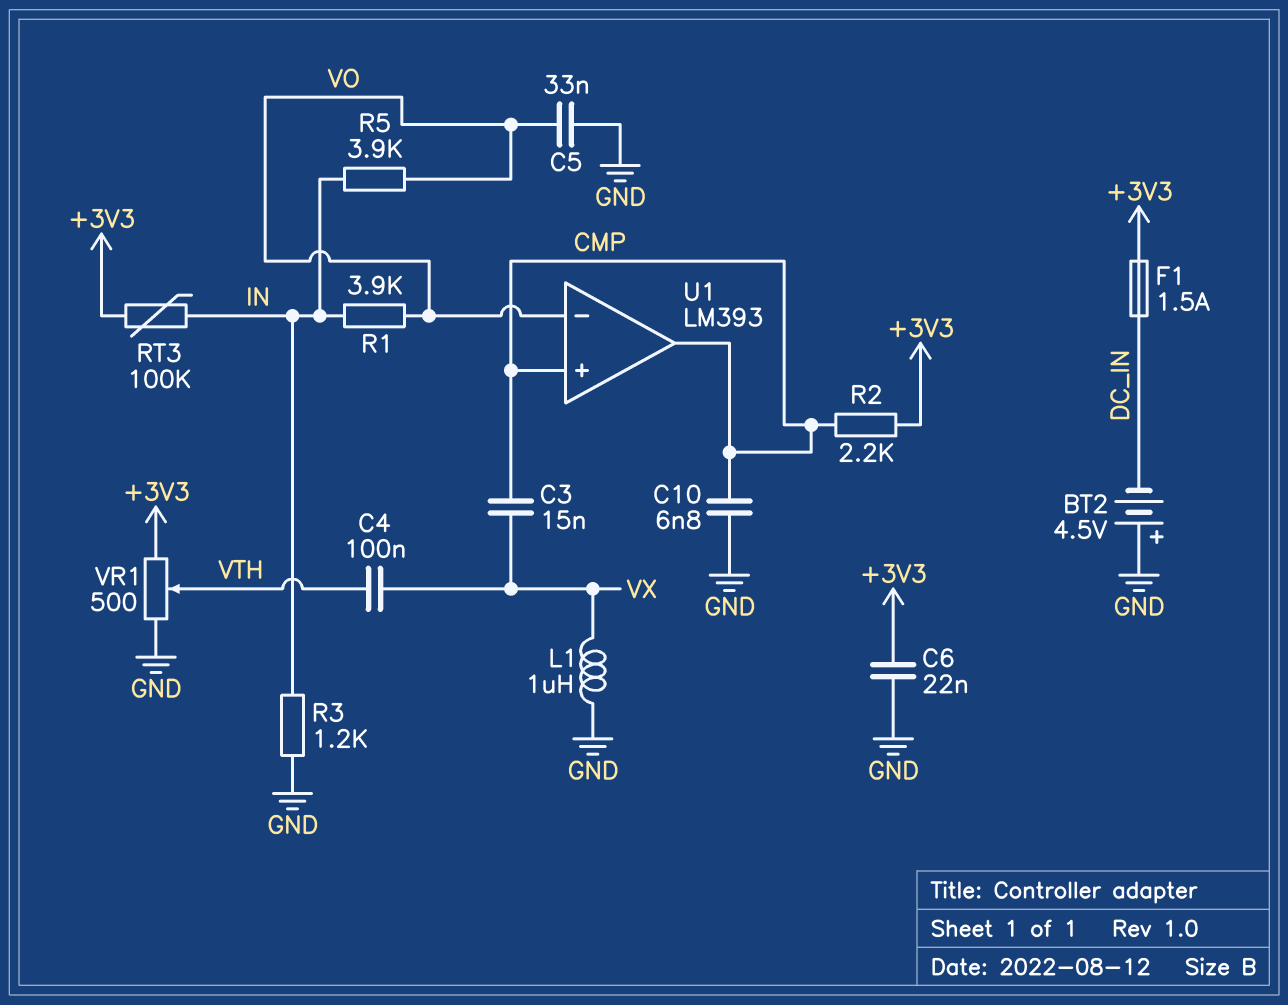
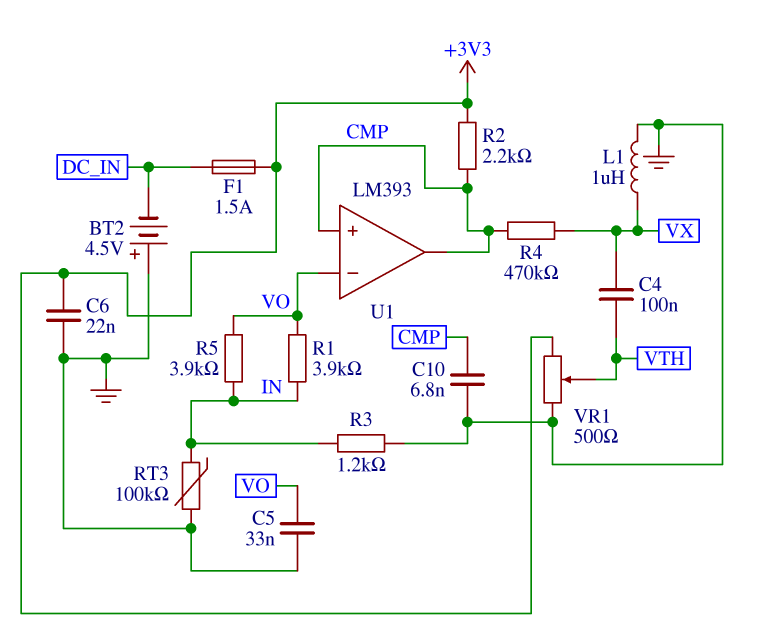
C3: 15nF (CMP, VX) -> none
R4: none -> 470k (CMP, VX)
RT3: 100k (+3V3, IN) -> 100k (GND, IN)

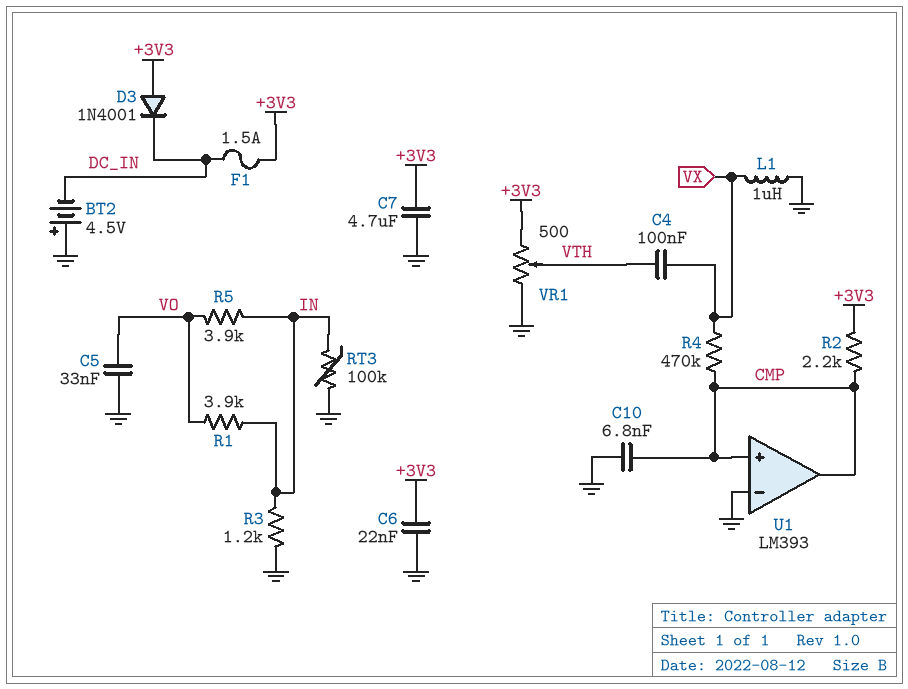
C7: none -> 4.7uF (+3V3, GND)
D3: none -> diode 1N4001 (A +3V3, K DC_IN)
U1 pin in-: VO -> GND

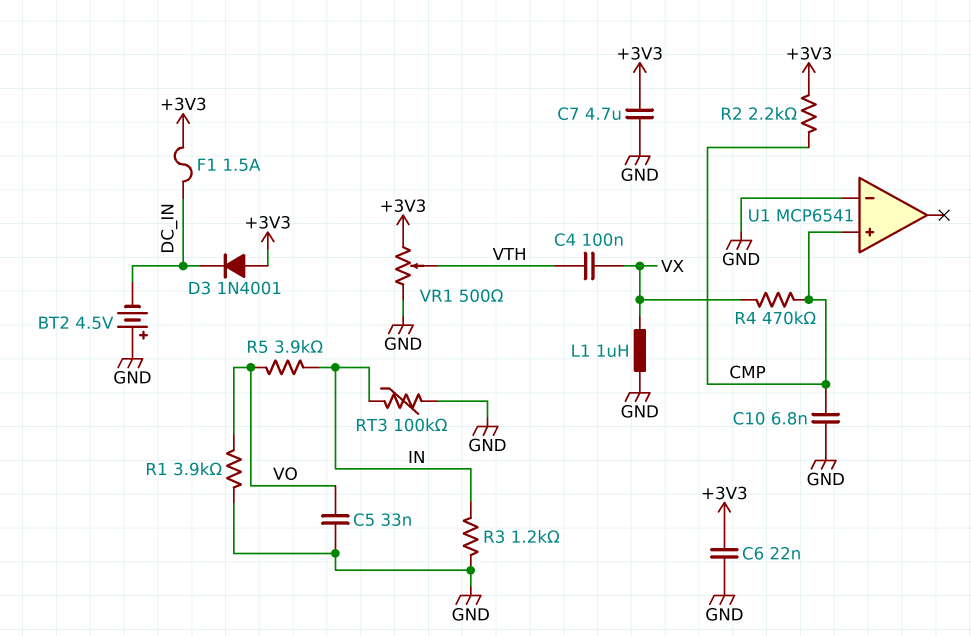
R1: 3.9k (IN, VO) -> 3.9k (GND, VO)
U1: LM393 -> MCP6541
U1 pin out: CMP -> none

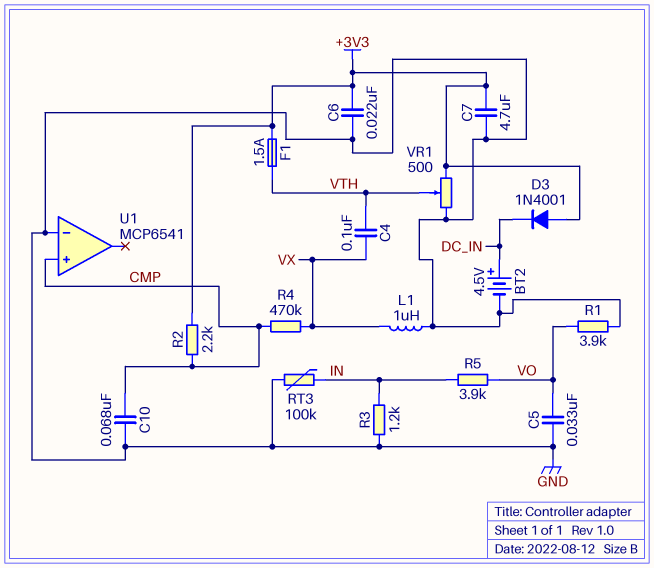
BT2: 4.5V (plus GND, minus DC_IN) -> 4.5V (plus DC_IN, minus GND)
C10: 6.8nF (CMP, GND) -> 68nF (CMP, GND)
F1: 1.5A (+3V3, DC_IN) -> 1.5A (+3V3, VTH)

